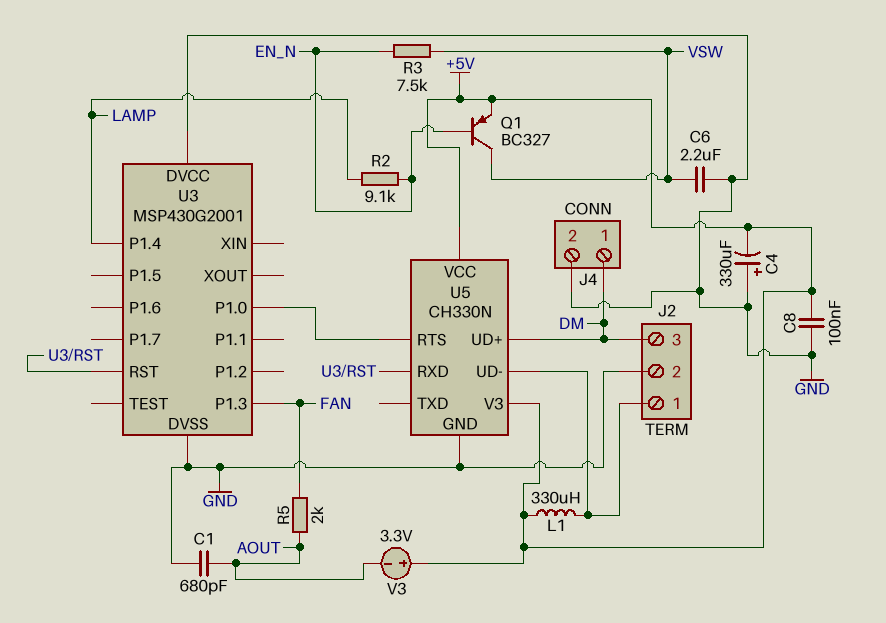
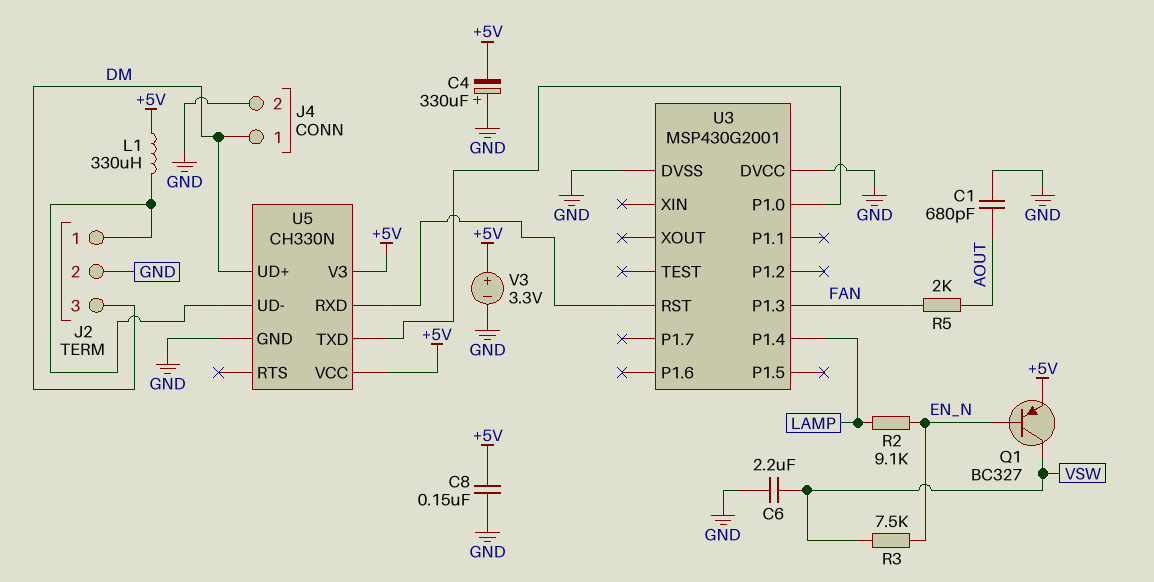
C8: 100nF (+5V, GND) -> 150nF (+5V, GND)
U5 pin RTS: U3/P1.0 -> none
U5 pin TXD: none -> U3/P1.0
V3: 3.3V (plus +5V, minus AOUT) -> 3.3V (plus +5V, minus GND)

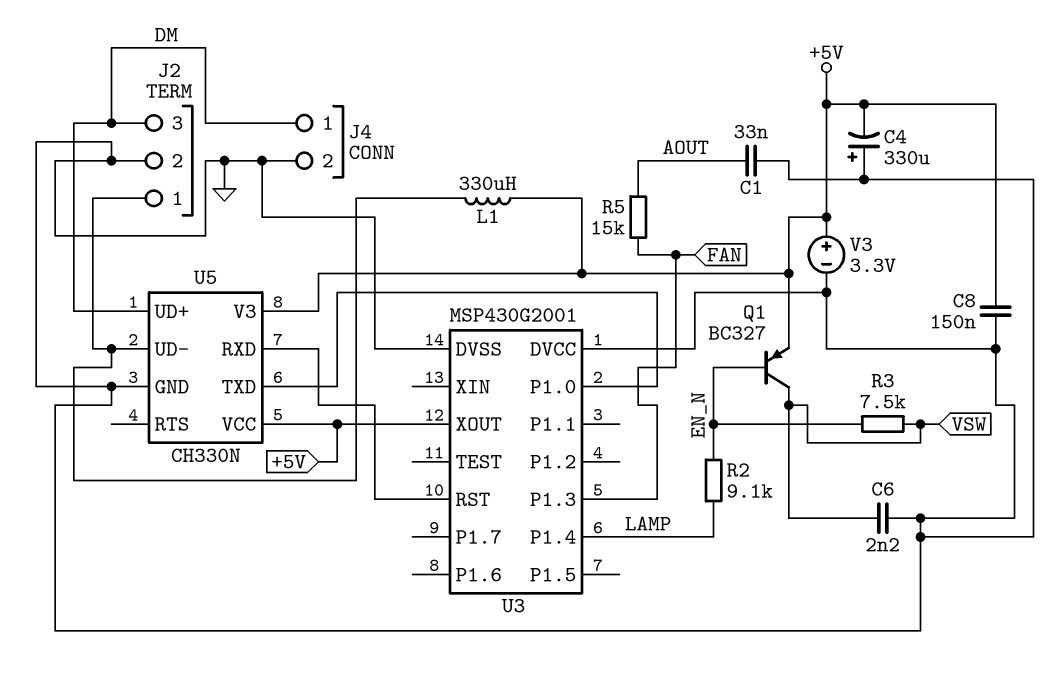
C1: 680pF (AOUT, GND) -> 33nF (AOUT, GND)
C6: 2.2uF (GND, VSW) -> 2.2nF (GND, VSW)
R5: 2k (AOUT, FAN) -> 15k (AOUT, FAN)
U3 pin XOUT: none -> +5V

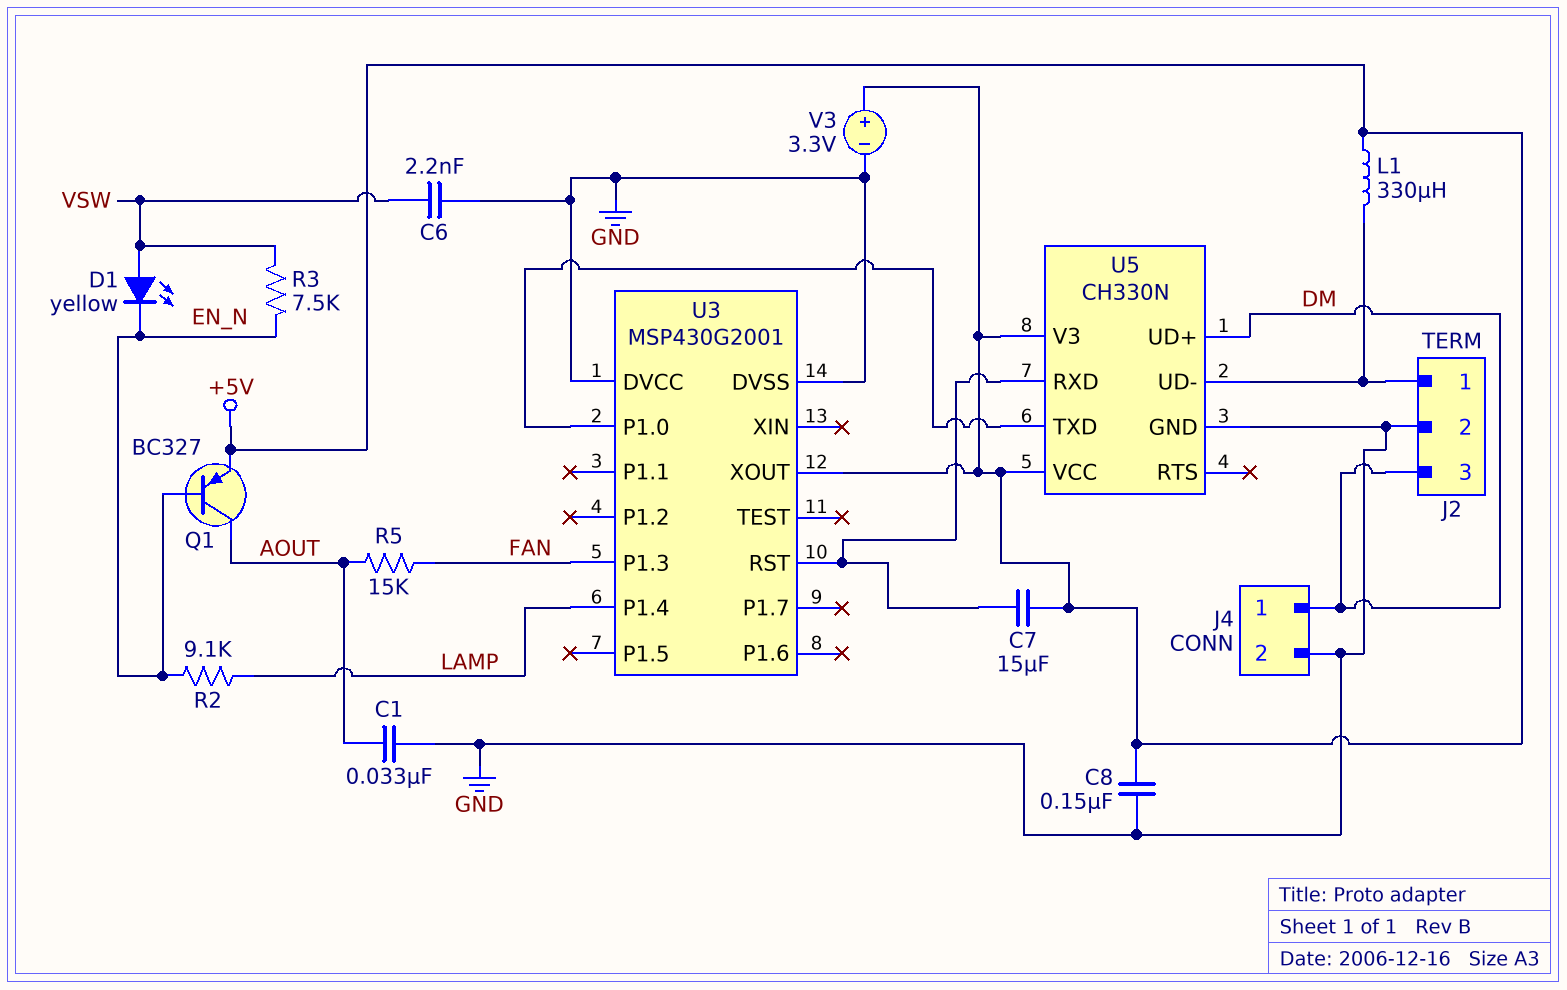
C4: 330uF (plus GND, minus +5V) -> none
C7: none -> 15uF (+5V, U3/RST)
D1: none -> LED yellow (A VSW, K EN_N)
Q1: PNP BC327 (B EN_N, C VSW, E +5V) -> PNP BC327 (B EN_N, C AOUT, E +5V)

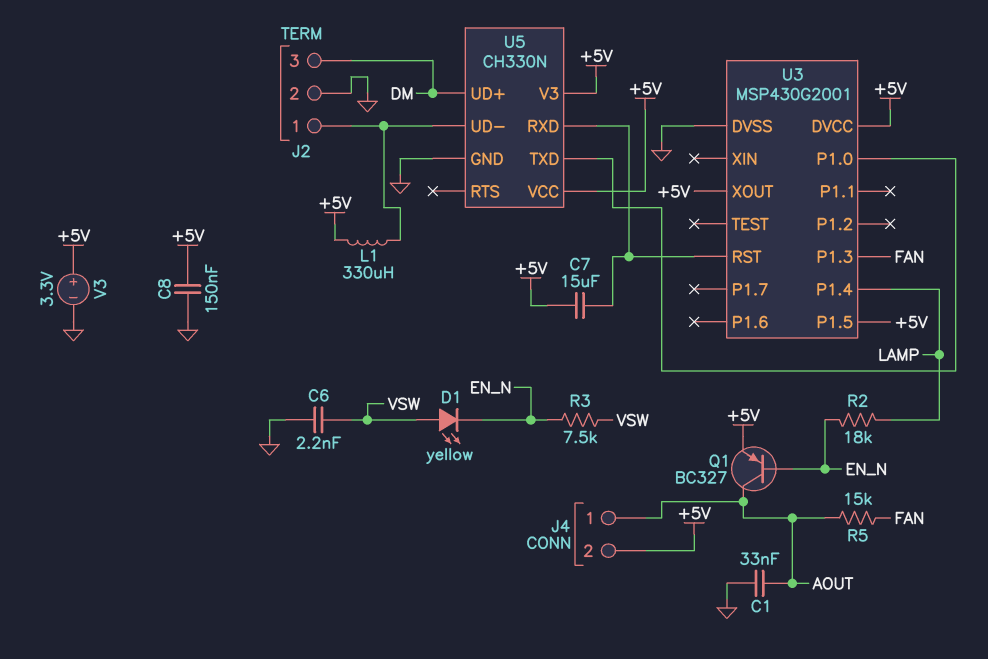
J4 pin 1: DM -> AOUT
J4 pin 2: GND -> +5V
R2: 9.1k (EN_N, LAMP) -> 18k (EN_N, LAMP)
U3 pin DVCC: GND -> +5V
U3 pin P1.5: none -> +5V

